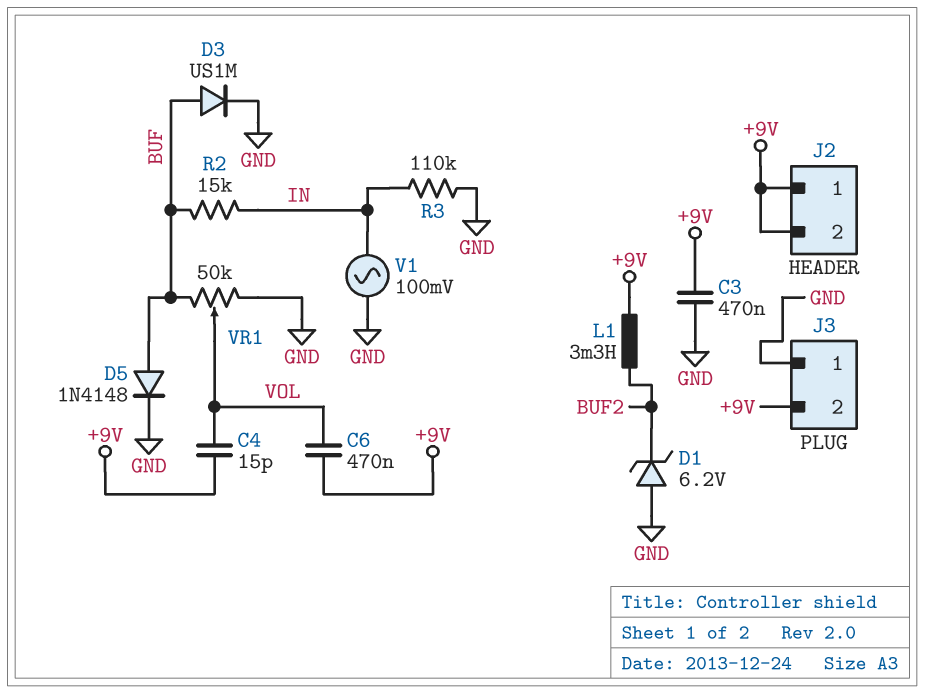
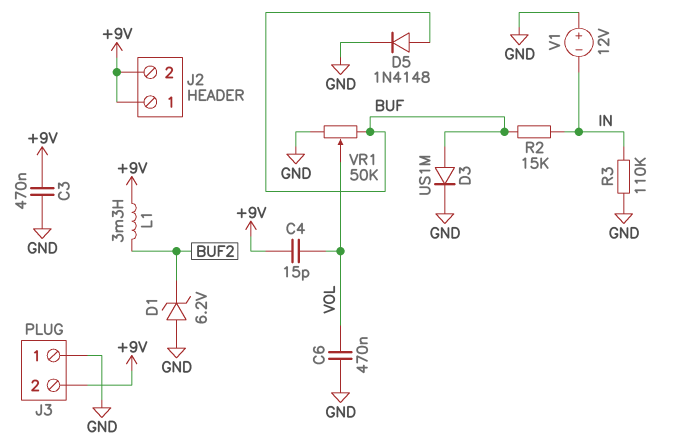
C6: 470nF (+9V, VOL) -> 470nF (GND, VOL)
V1: AC 100mV (GND, IN) -> 12V (plus GND, minus IN)

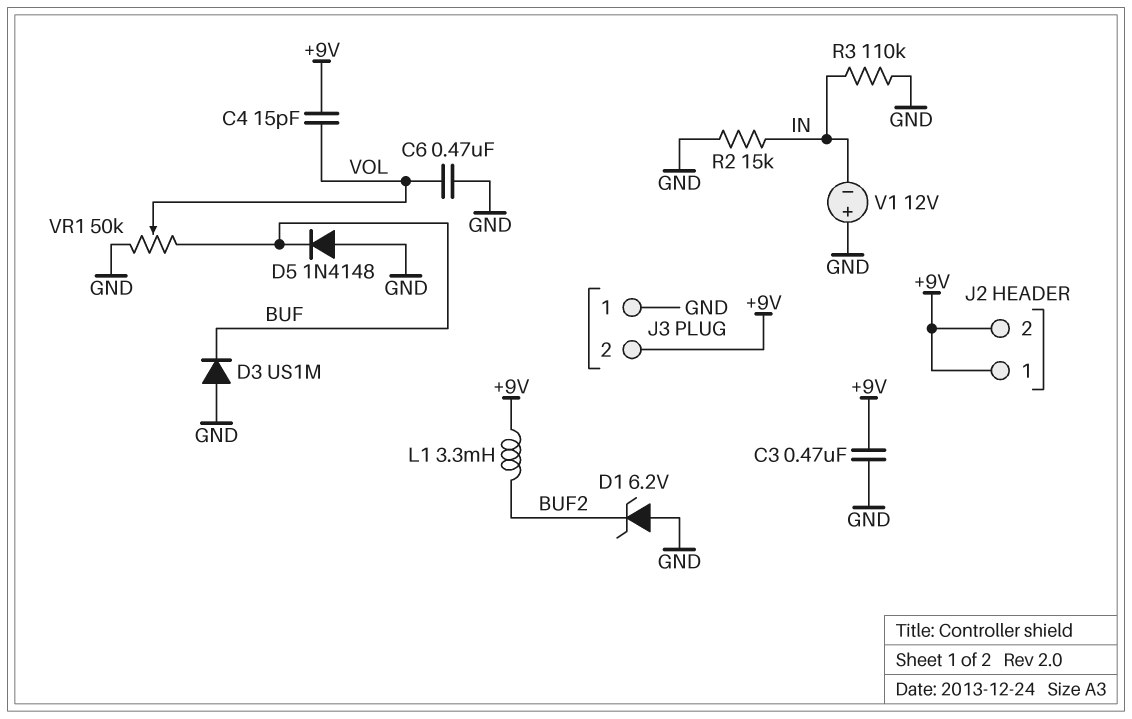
D3: diode US1M (A BUF, K GND) -> diode US1M (A GND, K BUF)
D5: diode 1N4148 (A BUF, K GND) -> diode 1N4148 (A GND, K BUF)
R2: 15k (BUF, IN) -> 15k (GND, IN)

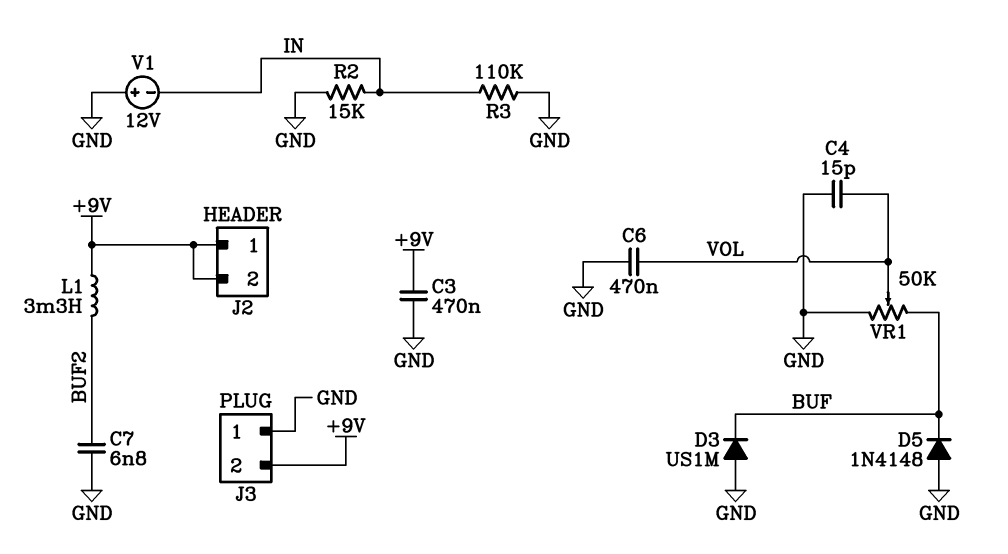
C4: 15pF (+9V, VOL) -> 15pF (GND, VOL)
C7: none -> 6.8nF (BUF2, GND)
D1: zener 6.2V (A GND, K BUF2) -> none

